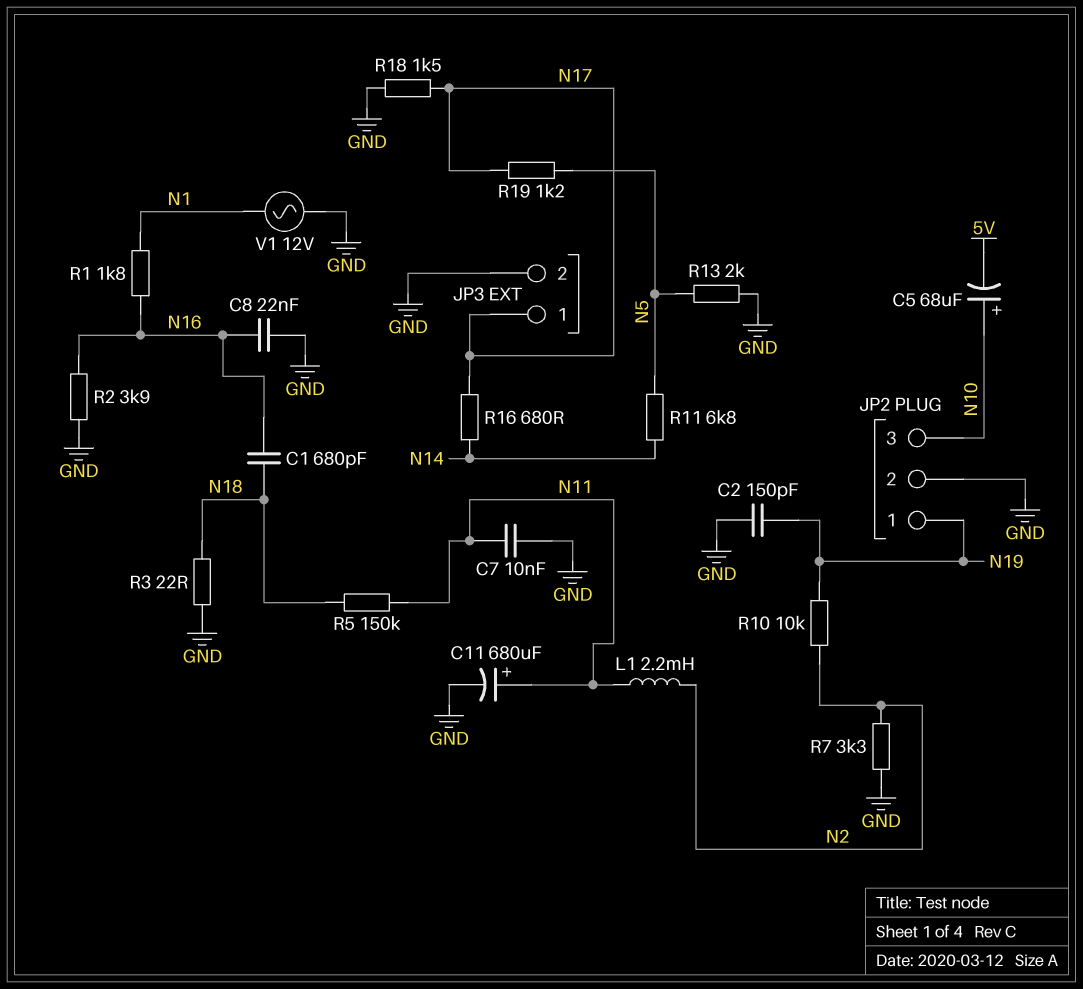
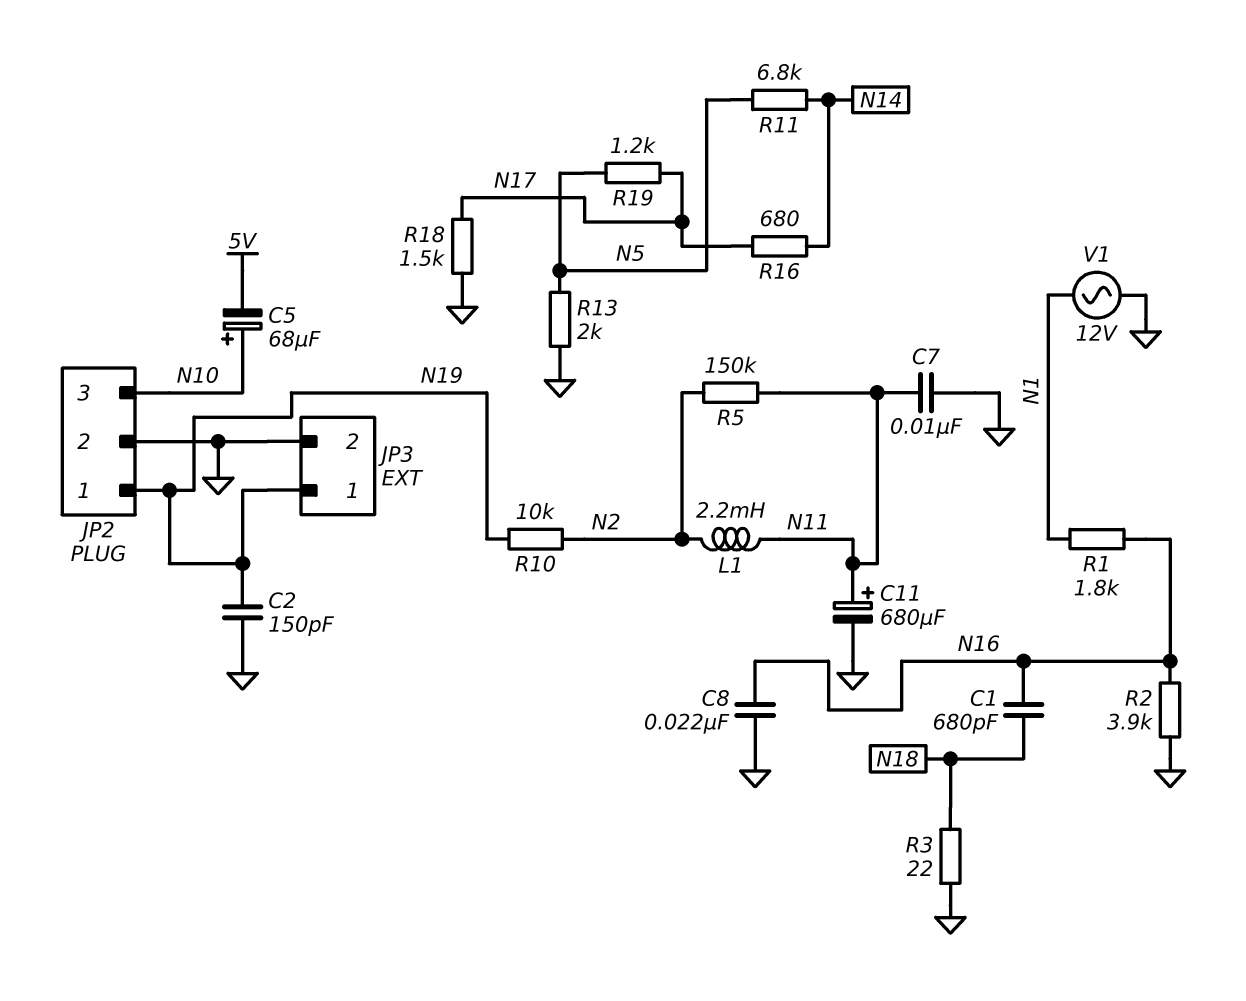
JP3 pin 1: N17 -> N19
R5: 150k (N11, N18) -> 150k (N2, N11)
R7: 3.3k (GND, N2) -> none

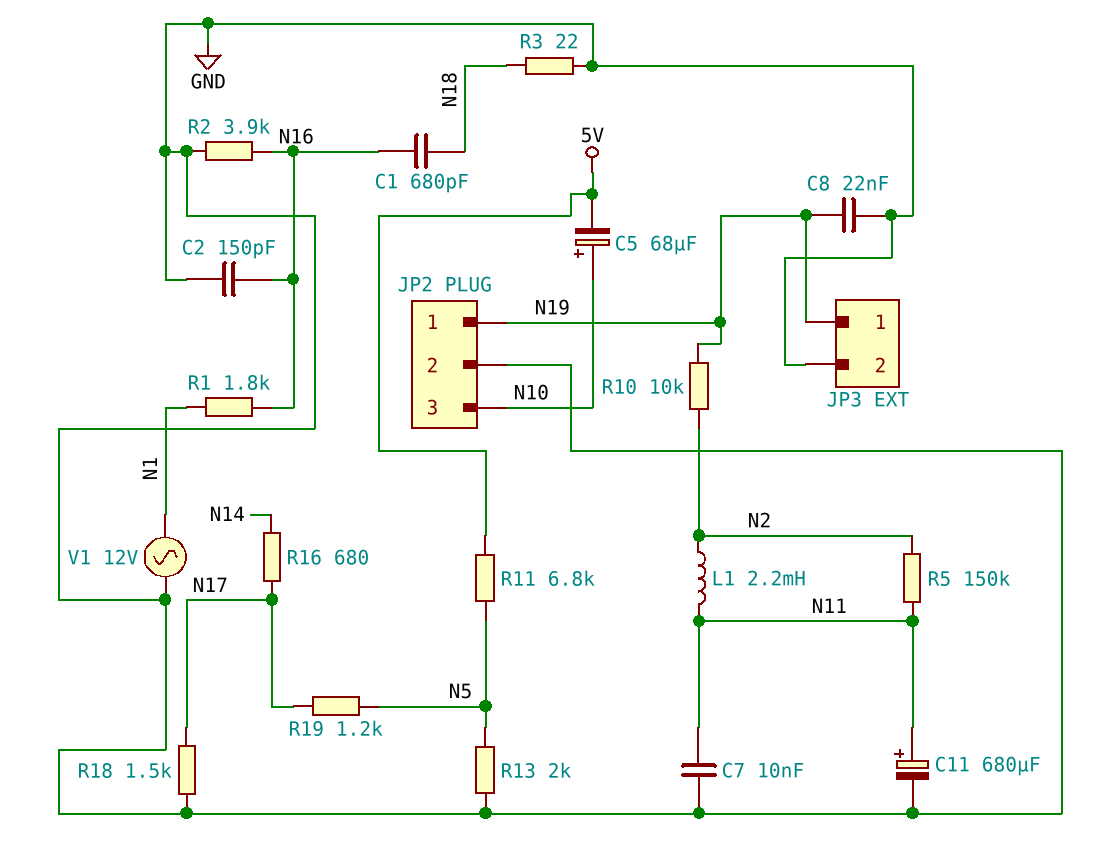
C2: 150pF (GND, N19) -> 150pF (GND, N16)
C8: 22nF (GND, N16) -> 22nF (GND, N19)
R11: 6.8k (N5, N14) -> 6.8k (5V, N5)

